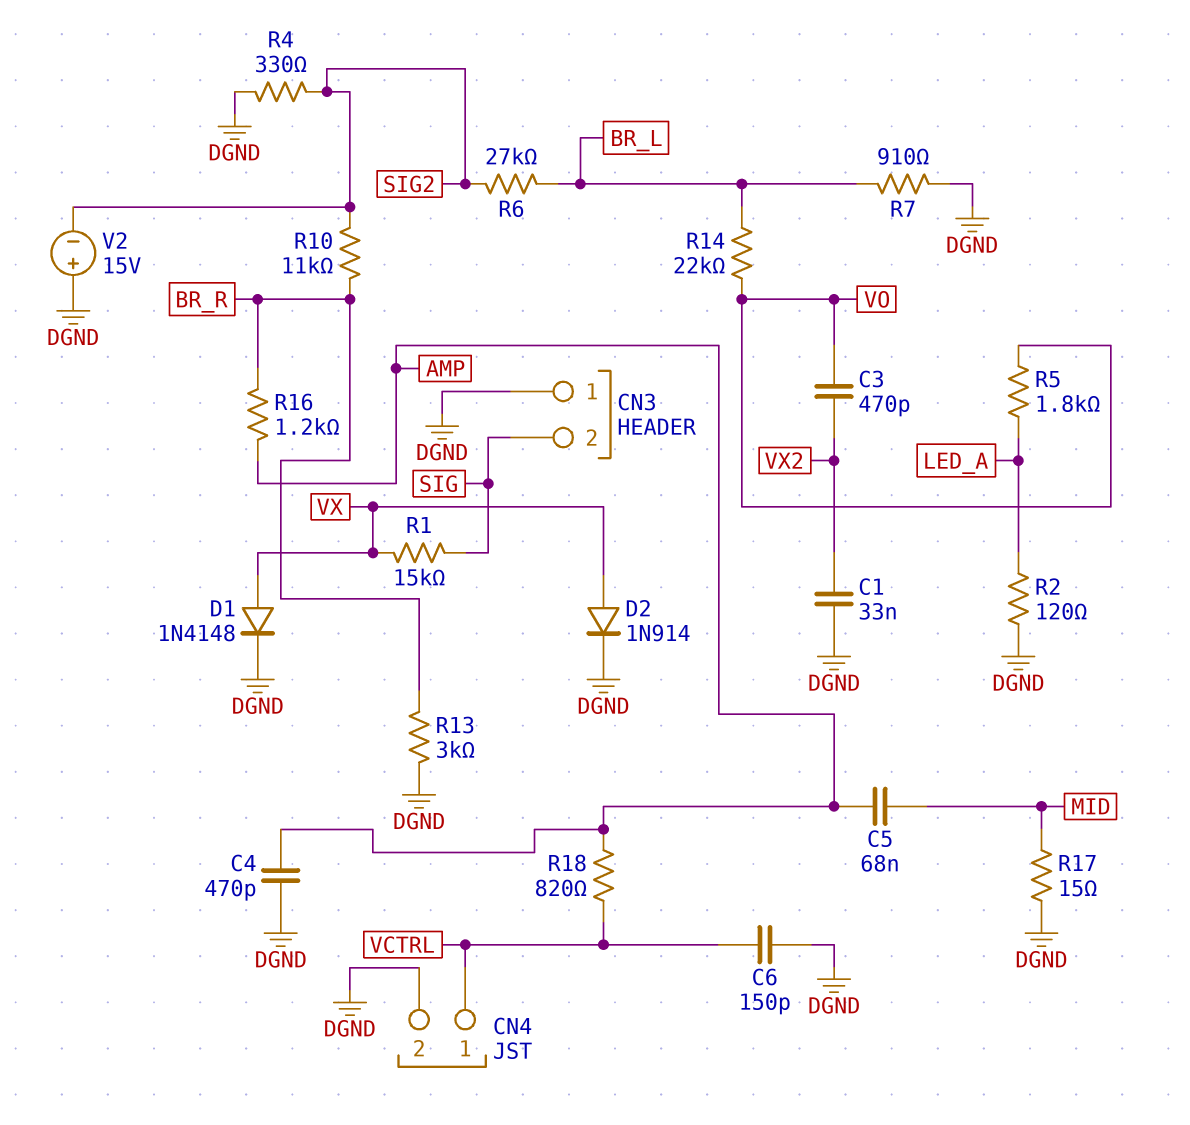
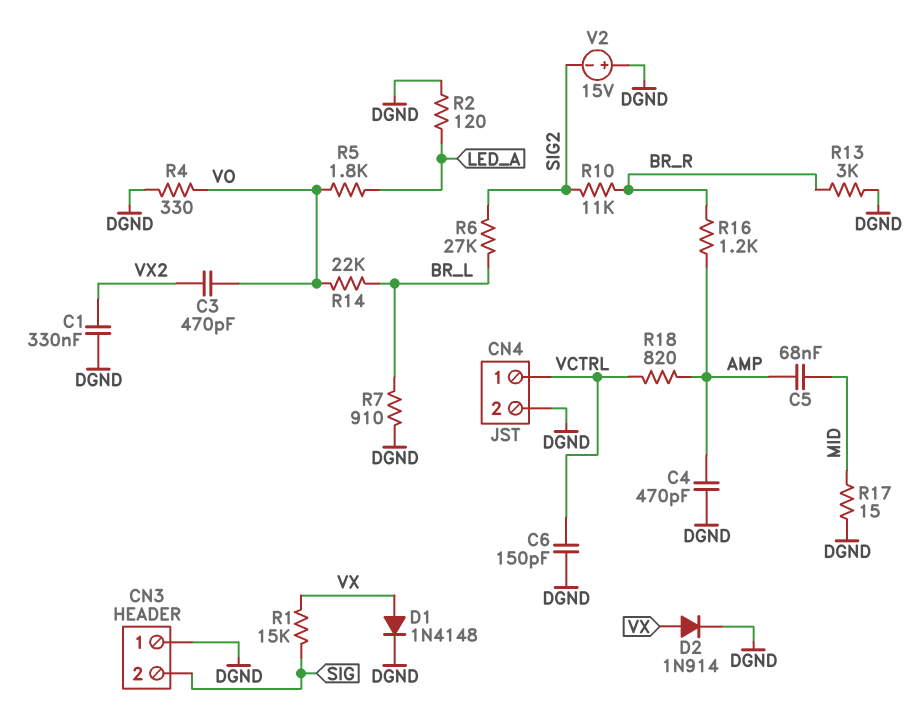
C1: 33nF (DGND, VX2) -> 330nF (DGND, VX2)
R4: 330 (DGND, SIG2) -> 330 (DGND, VO)

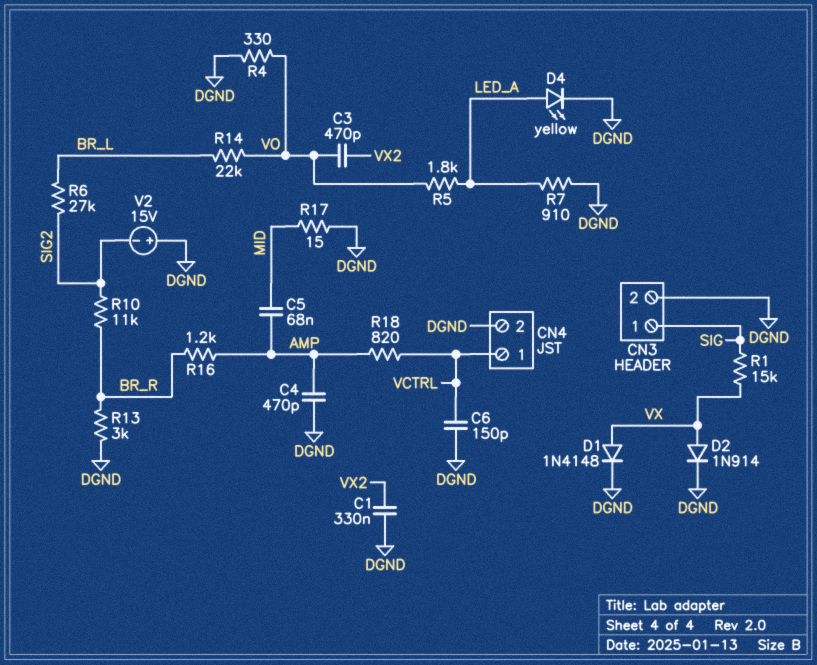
CN3 pin 1: DGND -> SIG
CN3 pin 2: SIG -> DGND
D4: none -> LED yellow (A LED_A, K DGND)
R2: 120 (DGND, LED_A) -> none
R7: 910 (BR_L, DGND) -> 910 (DGND, LED_A)

